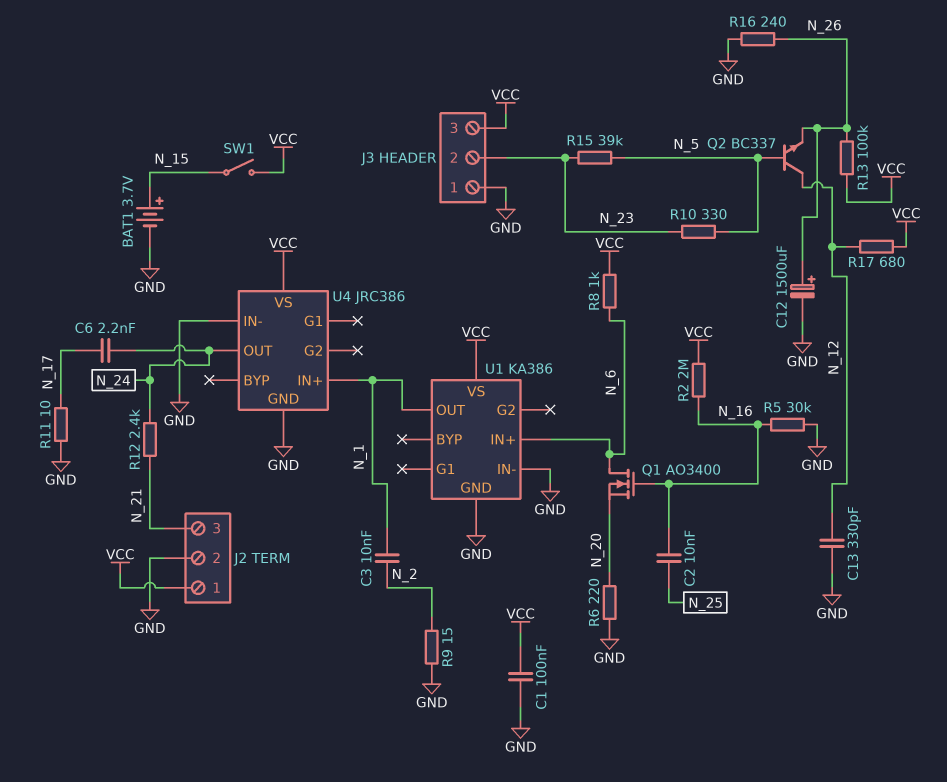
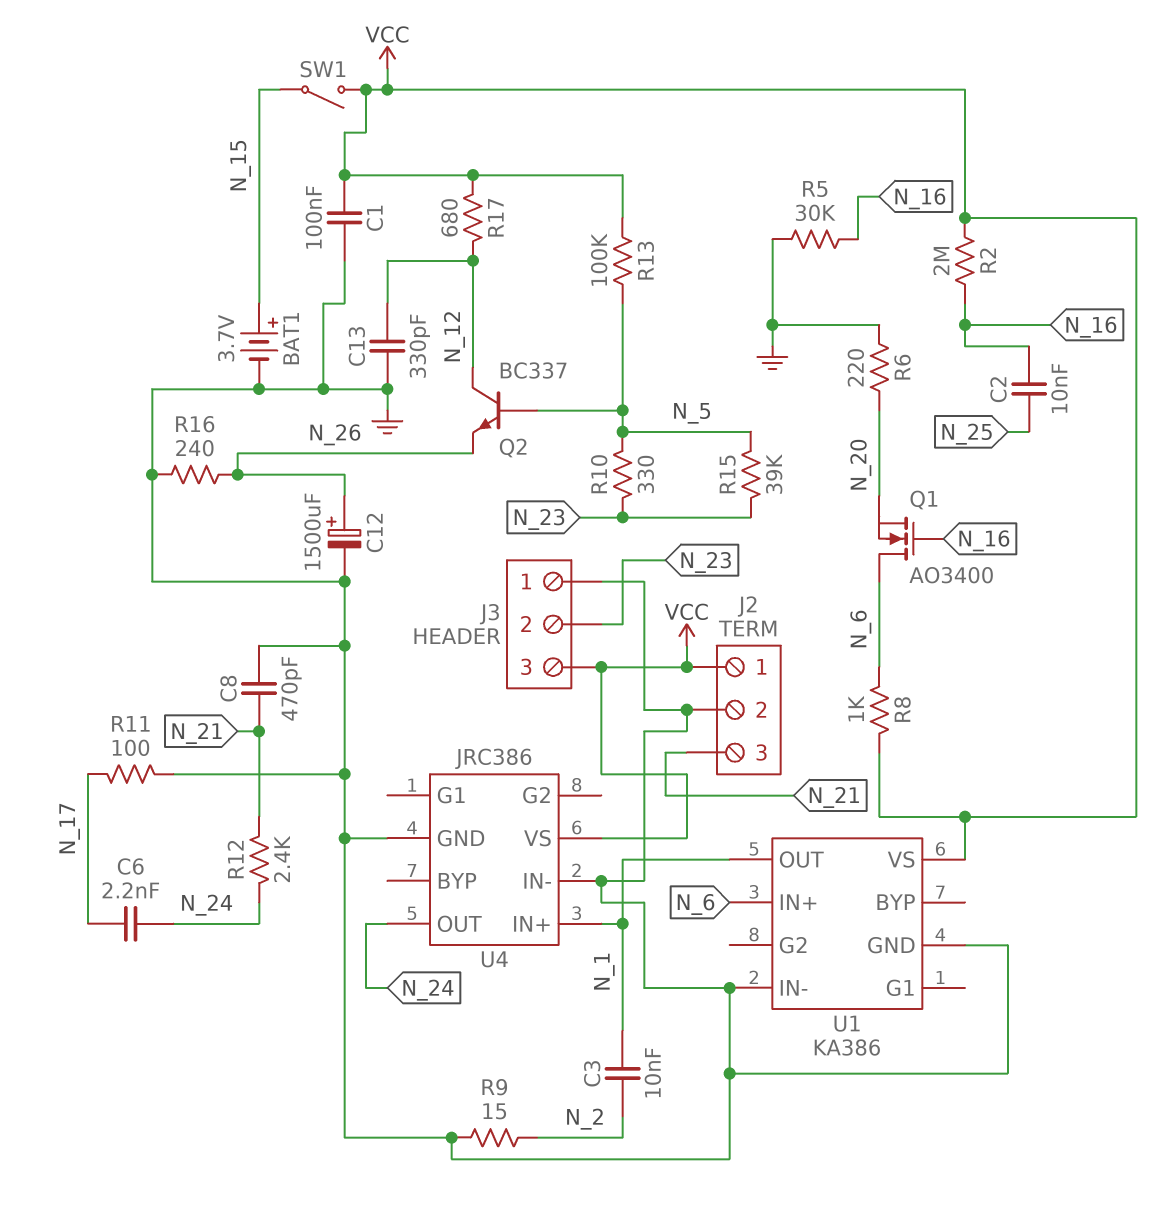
C8: none -> 470pF (GND, N_21)
R11: 10 (GND, N_17) -> 100 (GND, N_17)
R13: 100k (N_26, VCC) -> 100k (N_5, VCC)

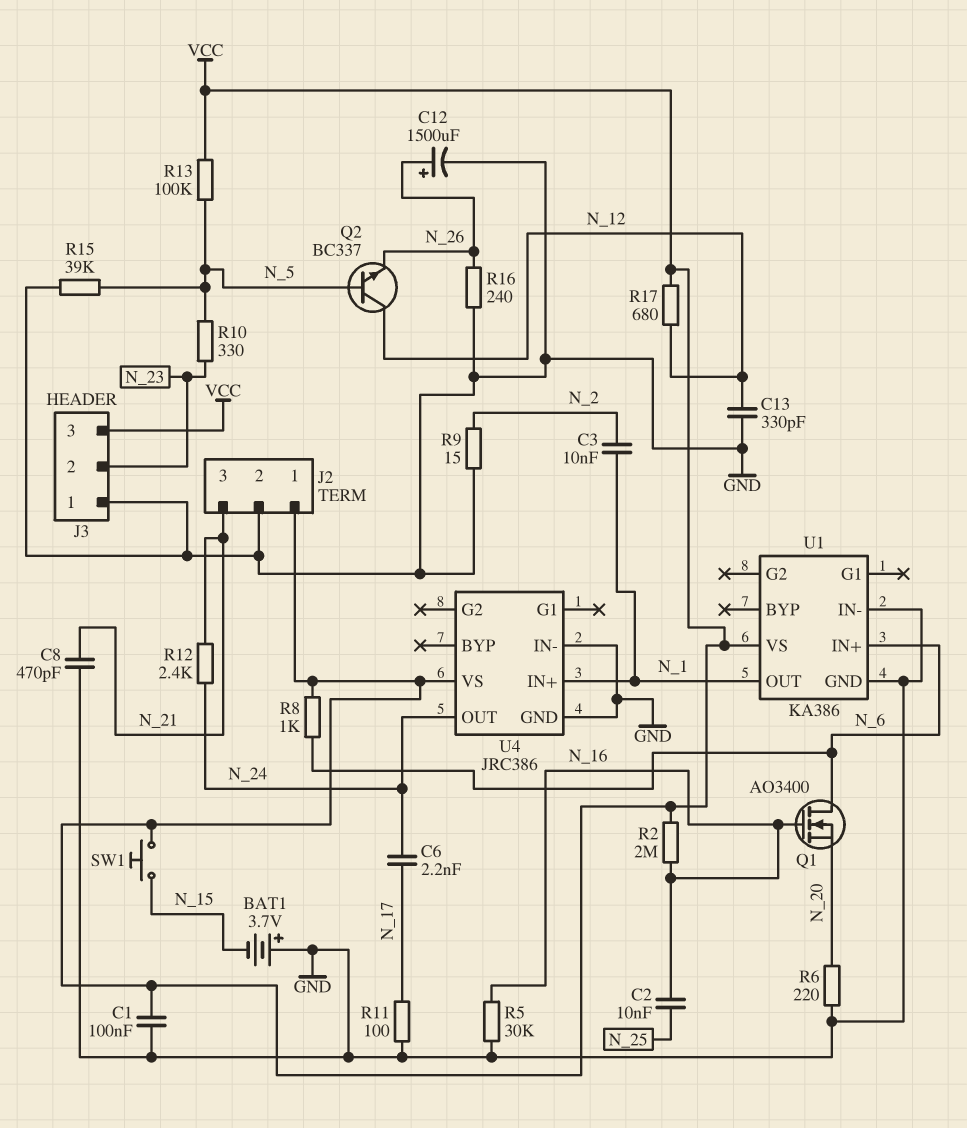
BAT1: 3.7V (plus N_15, minus GND) -> 3.7V (plus GND, minus N_15)
R15: 39k (N_5, N_23) -> 39k (GND, N_5)
SW1: switch (N_15, VCC) -> button (N_15, VCC)

